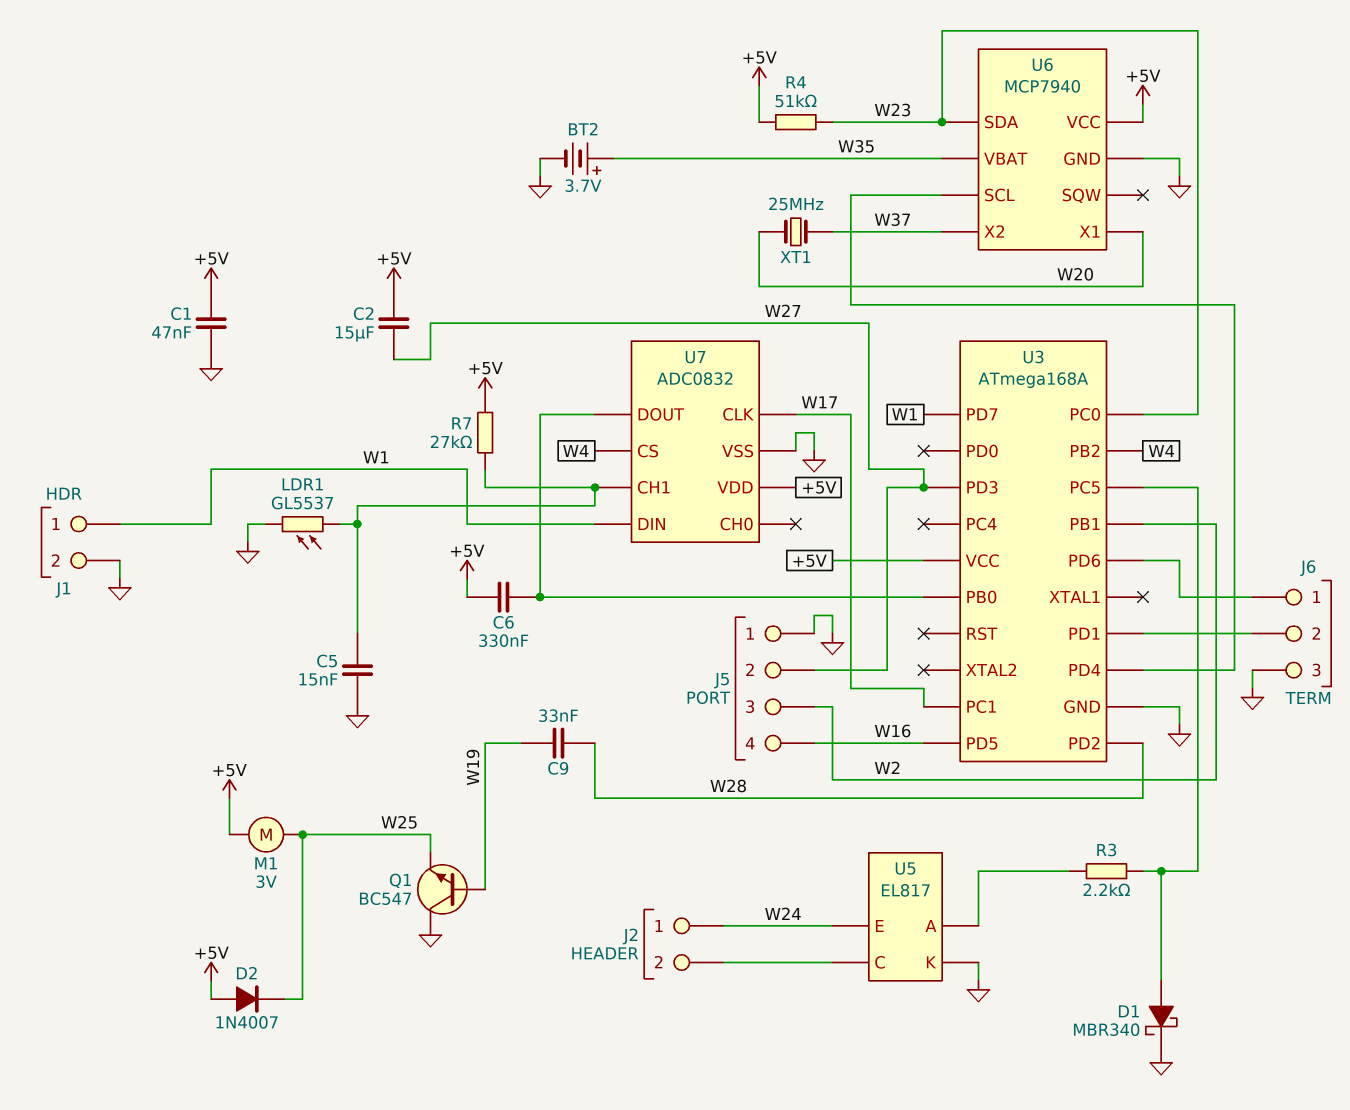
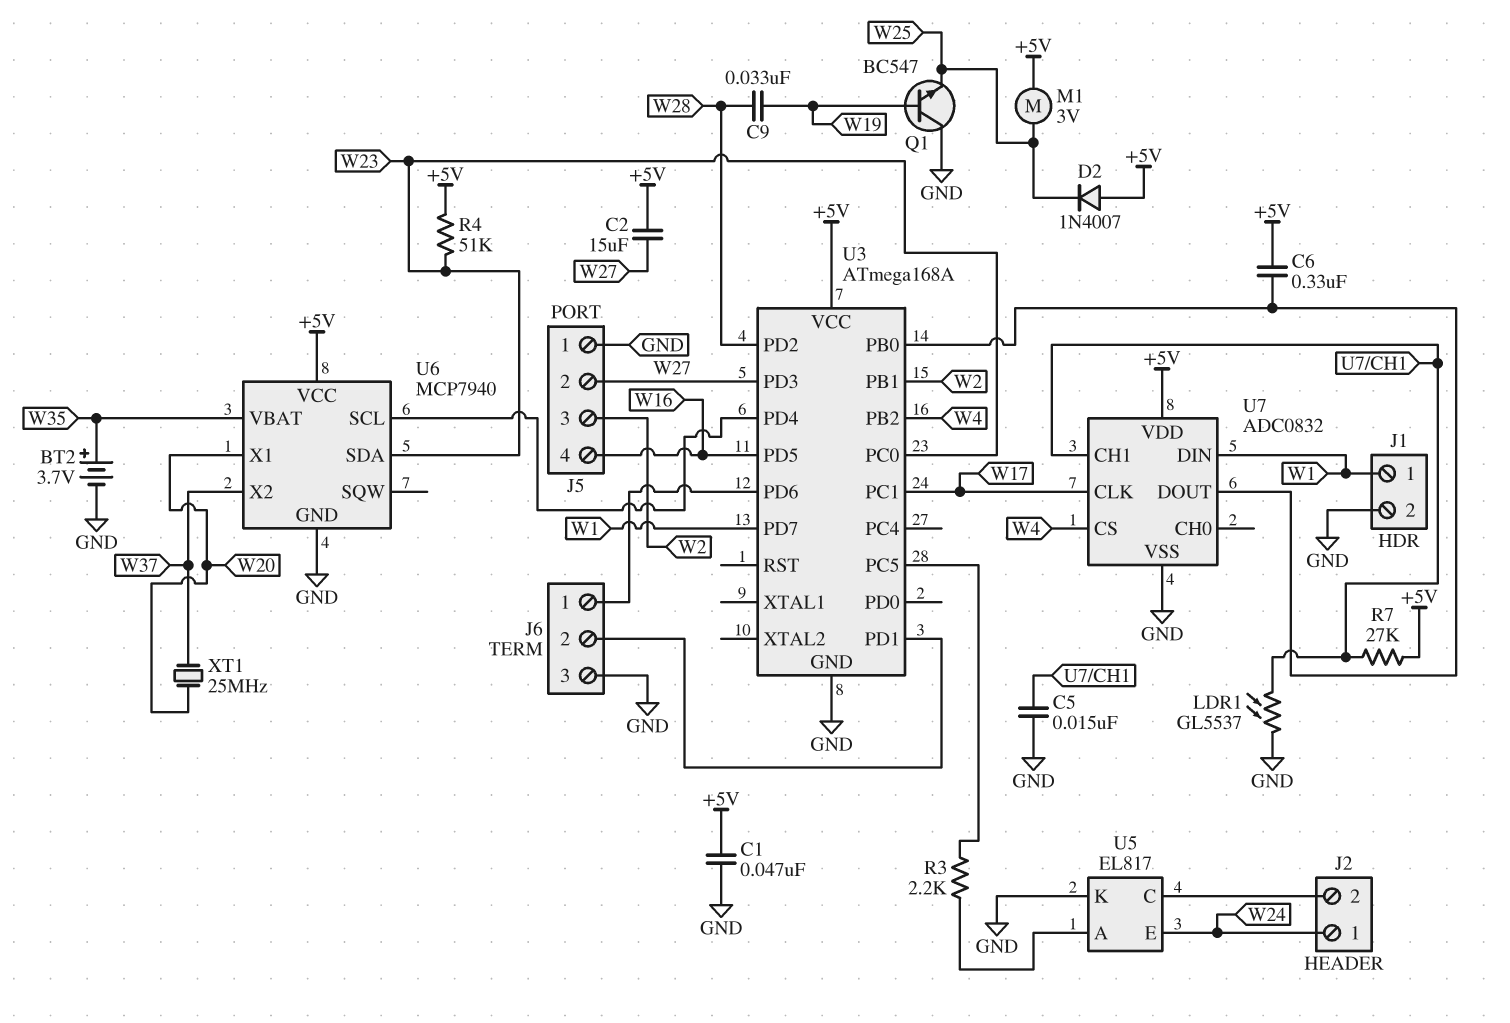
D1: schottky MBR340 (A U3/PC5, K GND) -> none

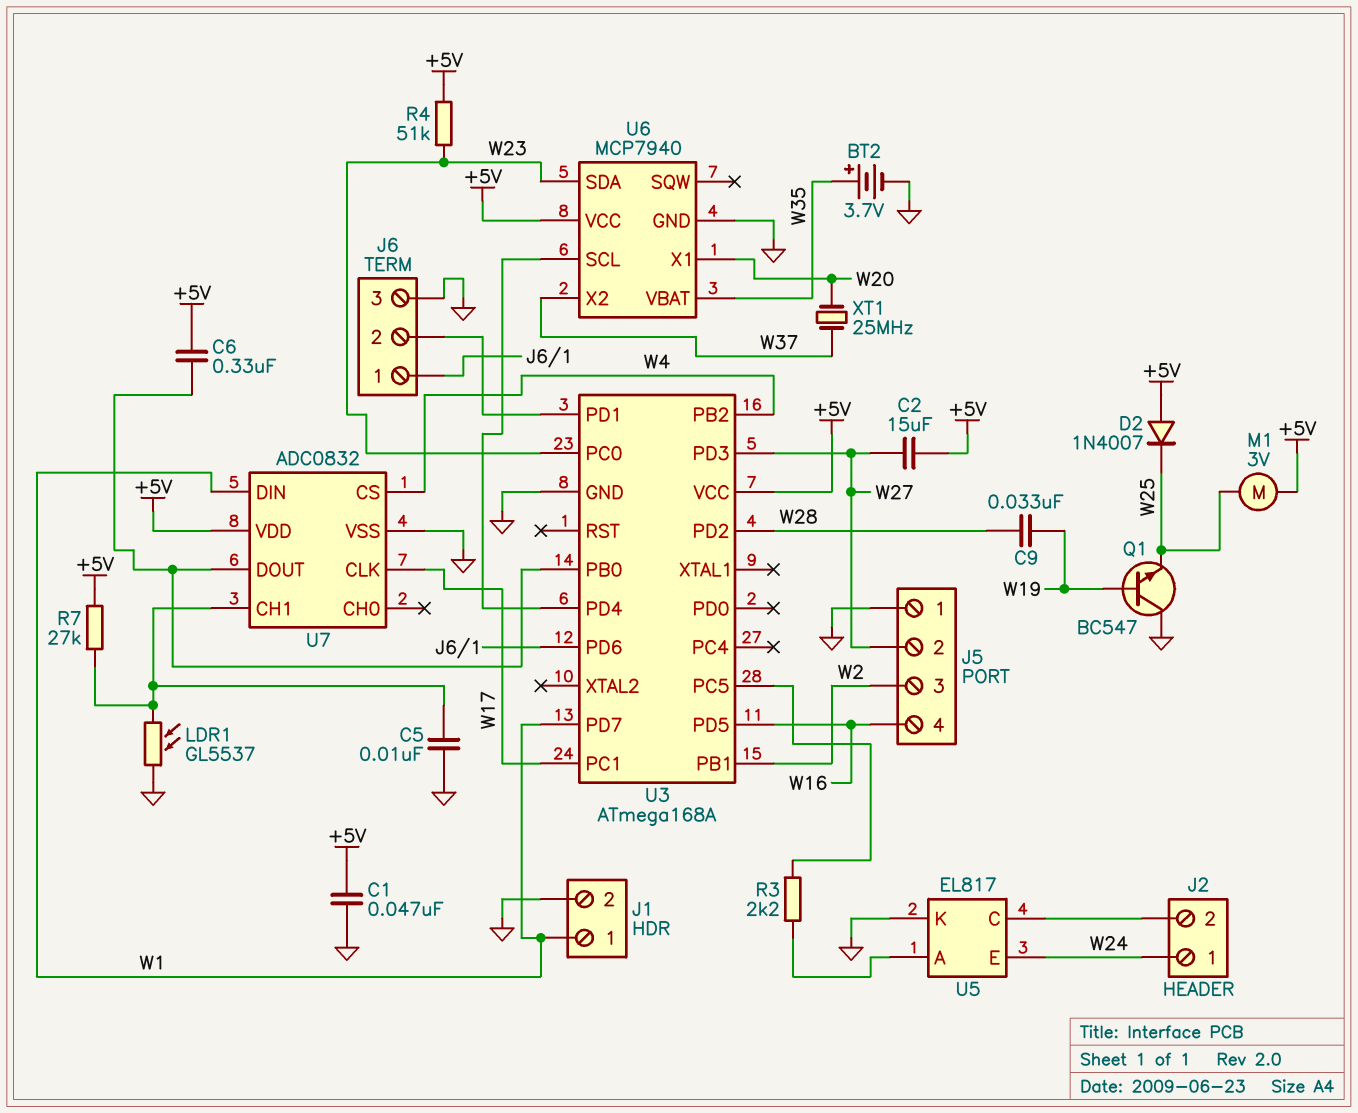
C5: 15nF (GND, U7/CH1) -> 10nF (GND, U7/CH1)

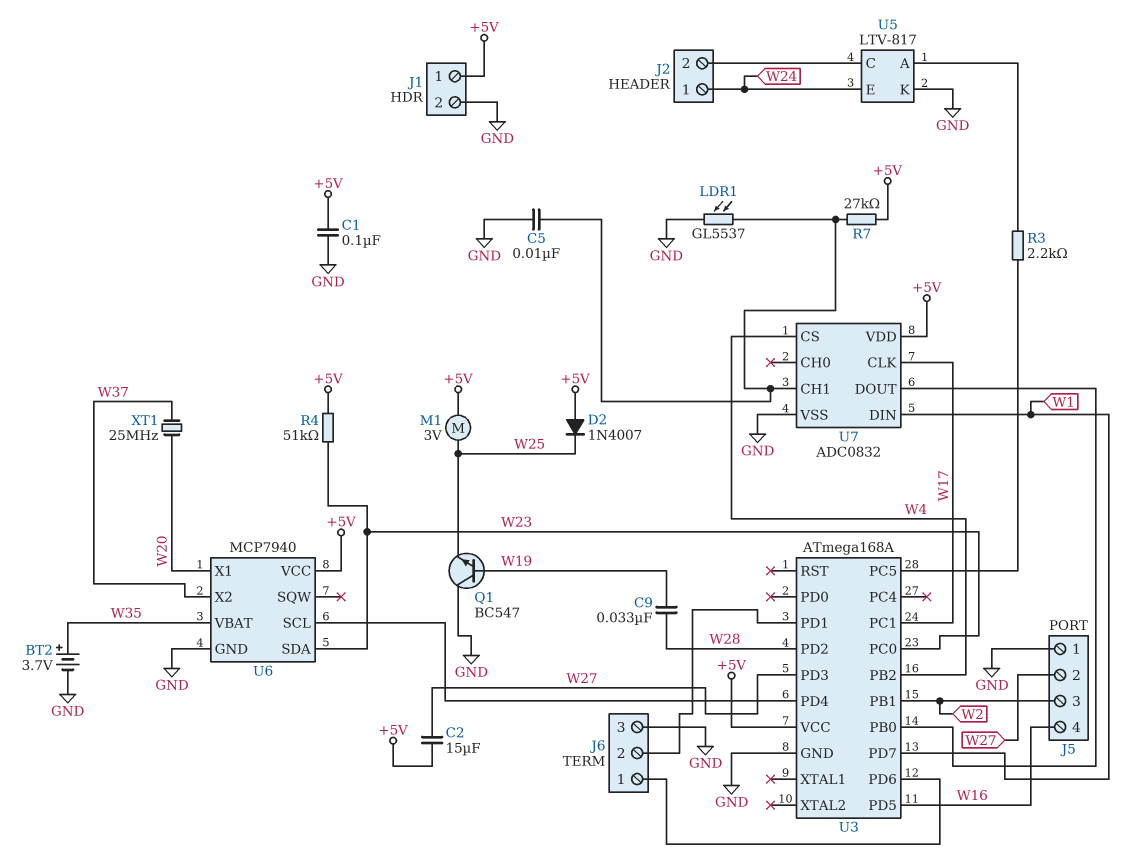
C1: 47nF (+5V, GND) -> 100nF (+5V, GND)
C6: 330nF (+5V, U3/PB0) -> none
J1 pin 1: W1 -> +5V
U5: EL817 -> LTV-817

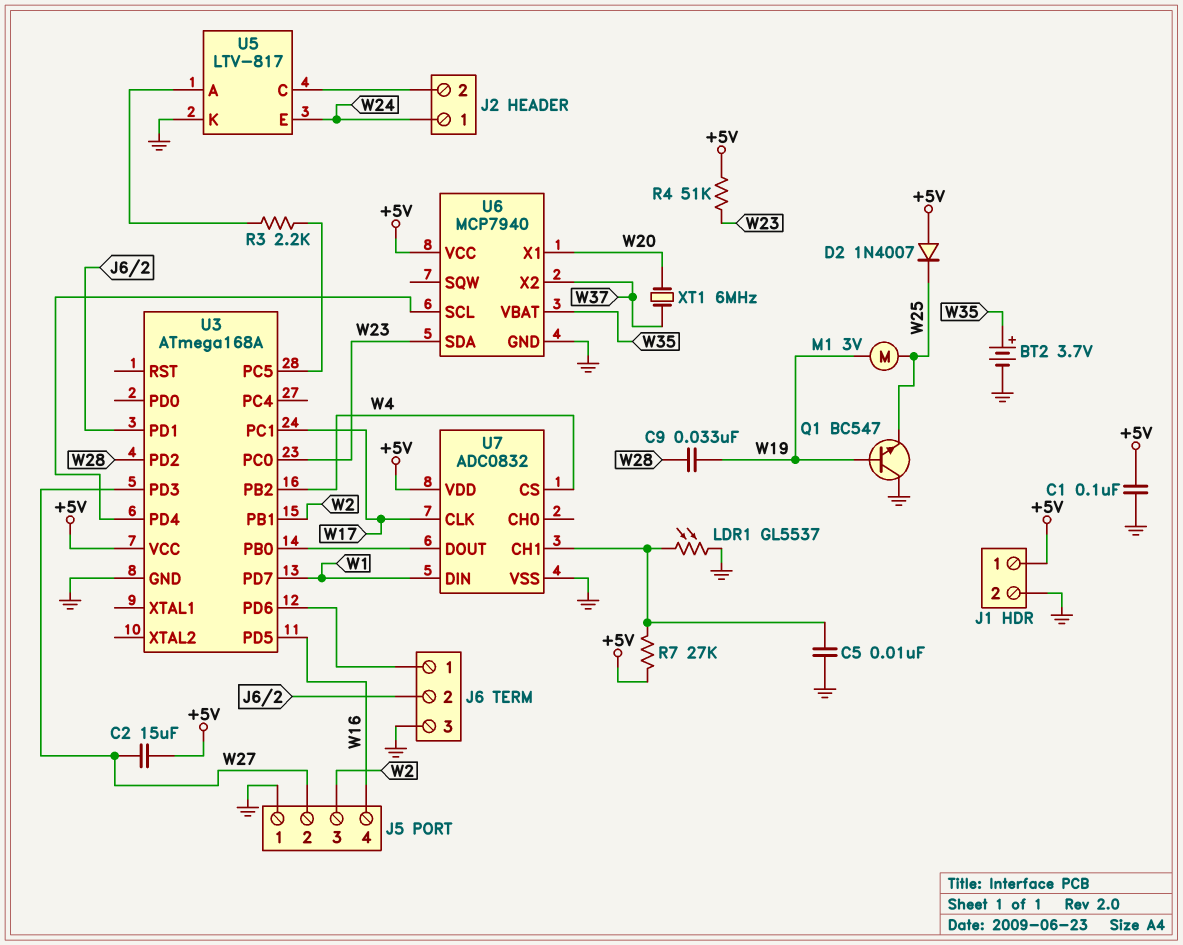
M1: motor 3V (+5V, W25) -> motor 3V (W19, W25)
XT1: 25MHz (W20, W37) -> 6MHz (W20, W37)

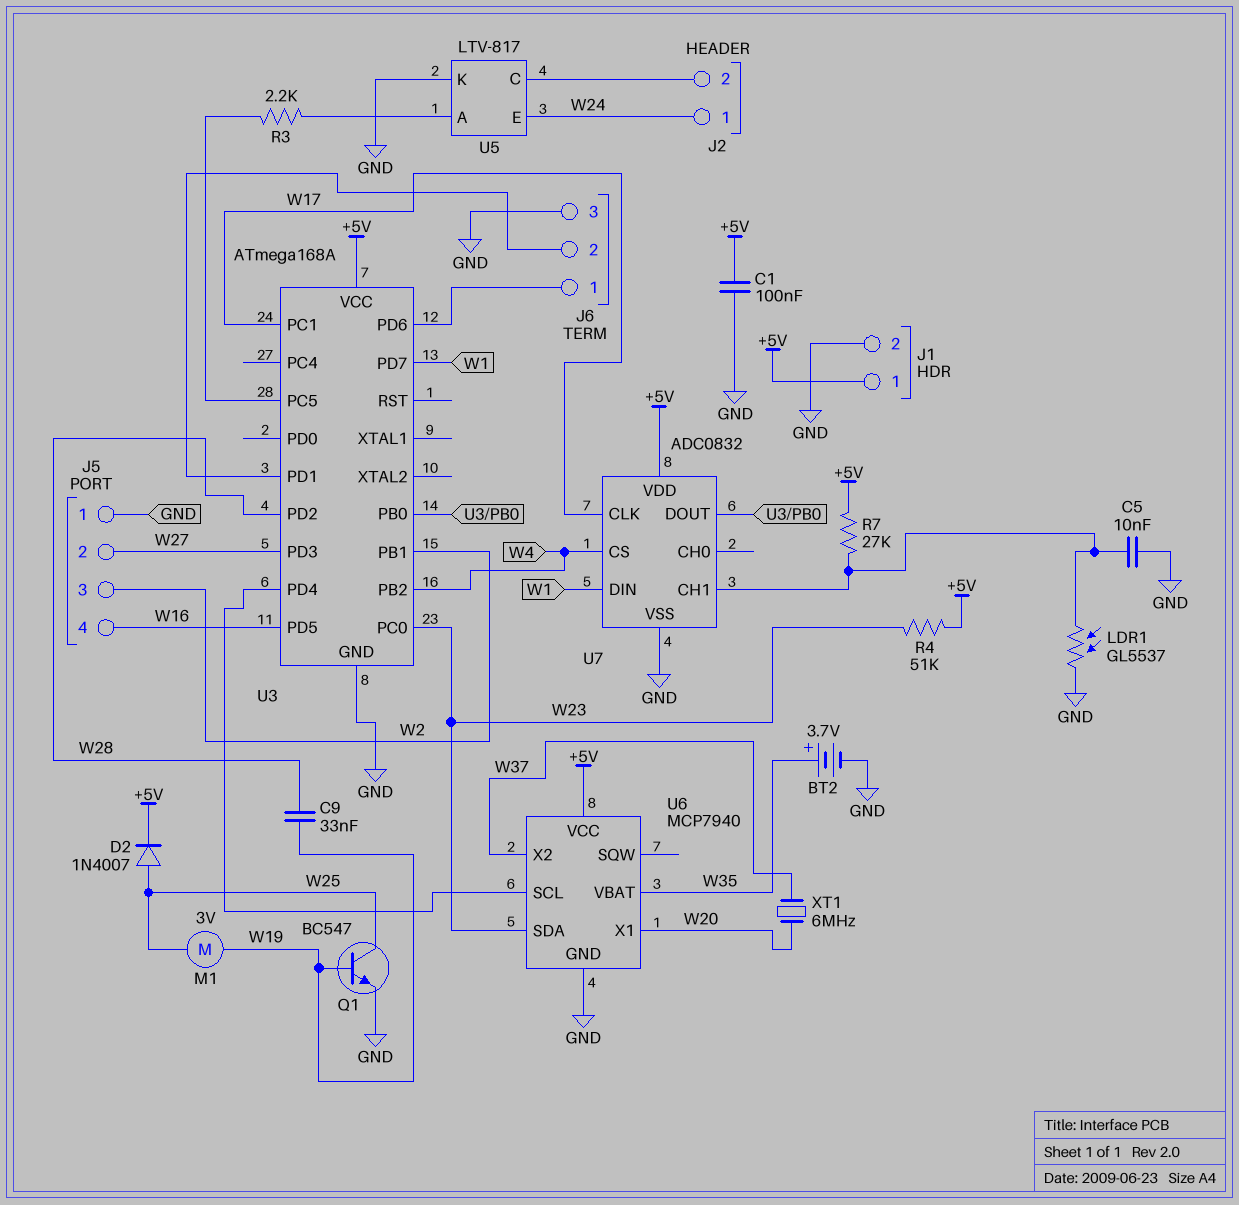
C2: 15uF (+5V, W27) -> none
D2: diode 1N4007 (A +5V, K W25) -> diode 1N4007 (A W25, K +5V)
Q1: NPN BC547 (B W19, C GND, E W25) -> NPN BC547 (B W19, C W25, E GND)

